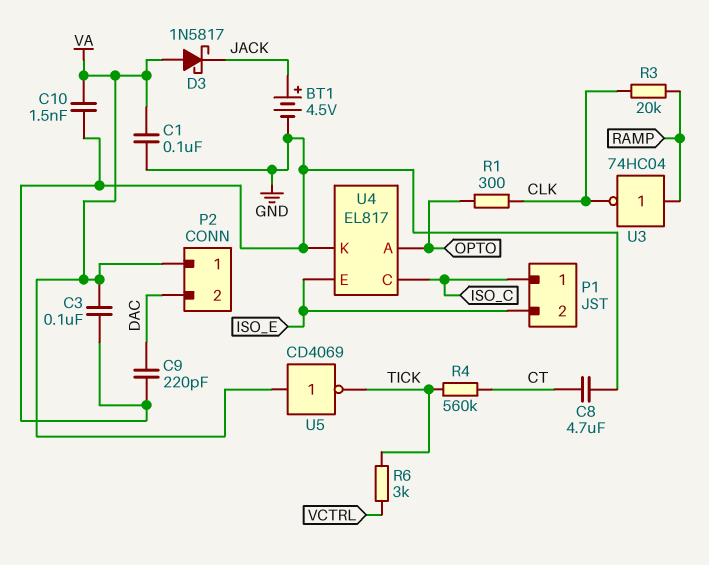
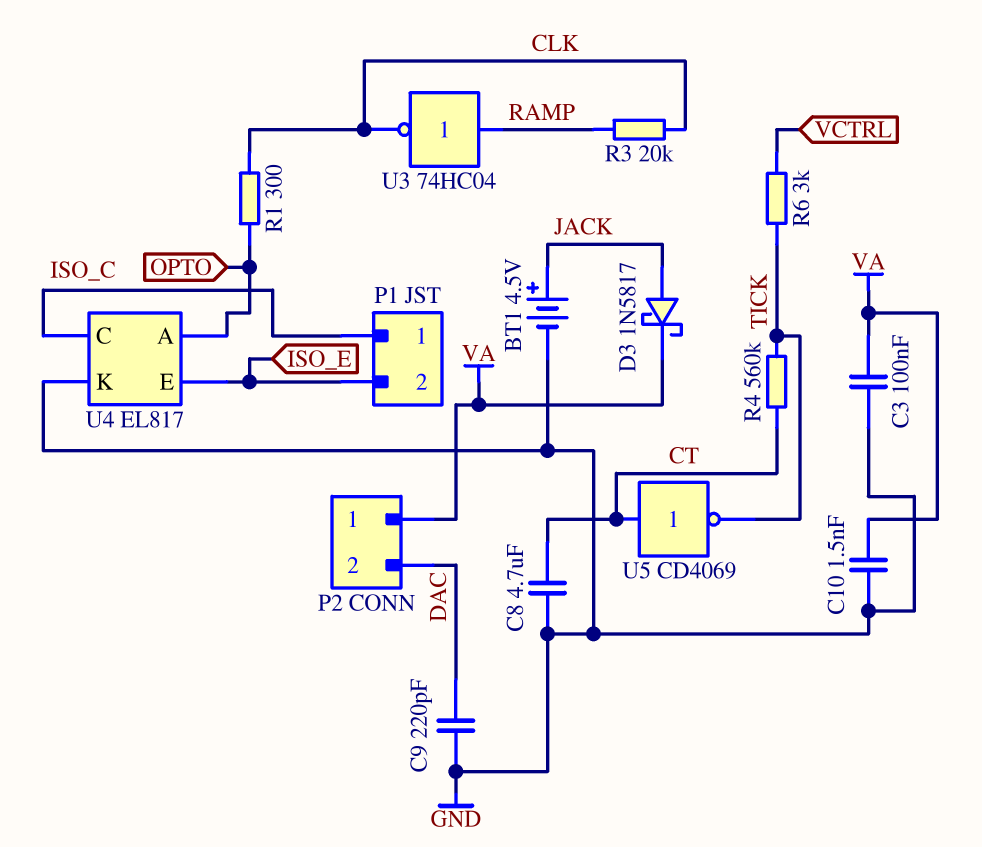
C1: 100nF (GND, VA) -> none
D3: schottky 1N5817 (A VA, K JACK) -> schottky 1N5817 (A JACK, K VA)
U5: NOT CD4069 (in VA, out TICK) -> NOT CD4069 (in CT, out TICK)

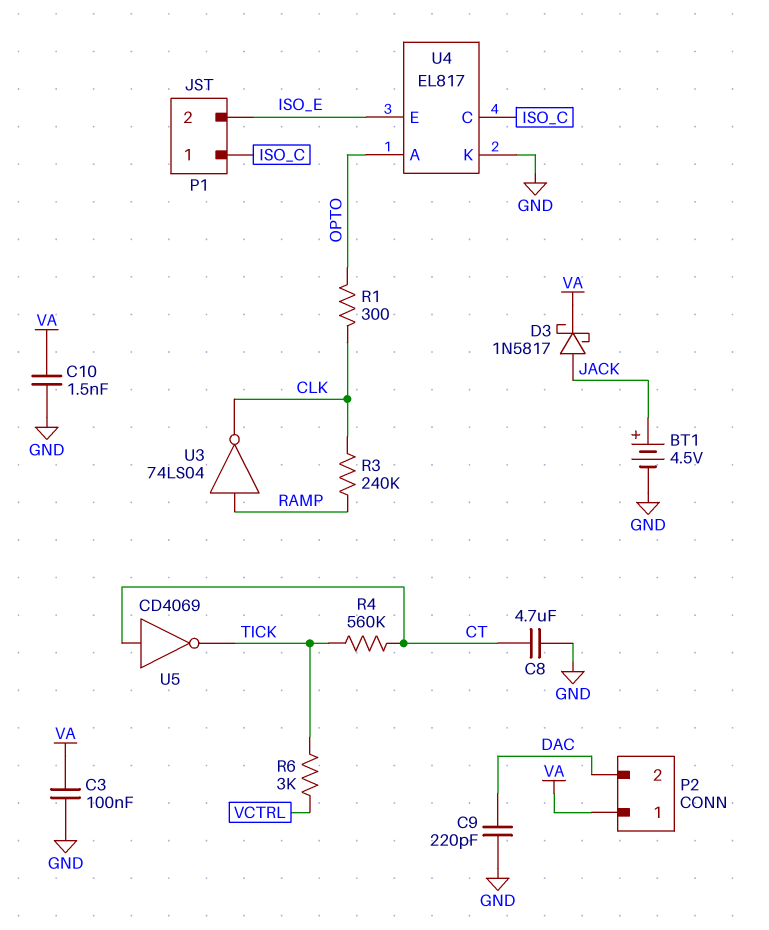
R3: 20k (CLK, RAMP) -> 240k (CLK, RAMP)
U3: NOT 74HC04 (in RAMP, out CLK) -> NOT 74LS04 (in RAMP, out CLK)

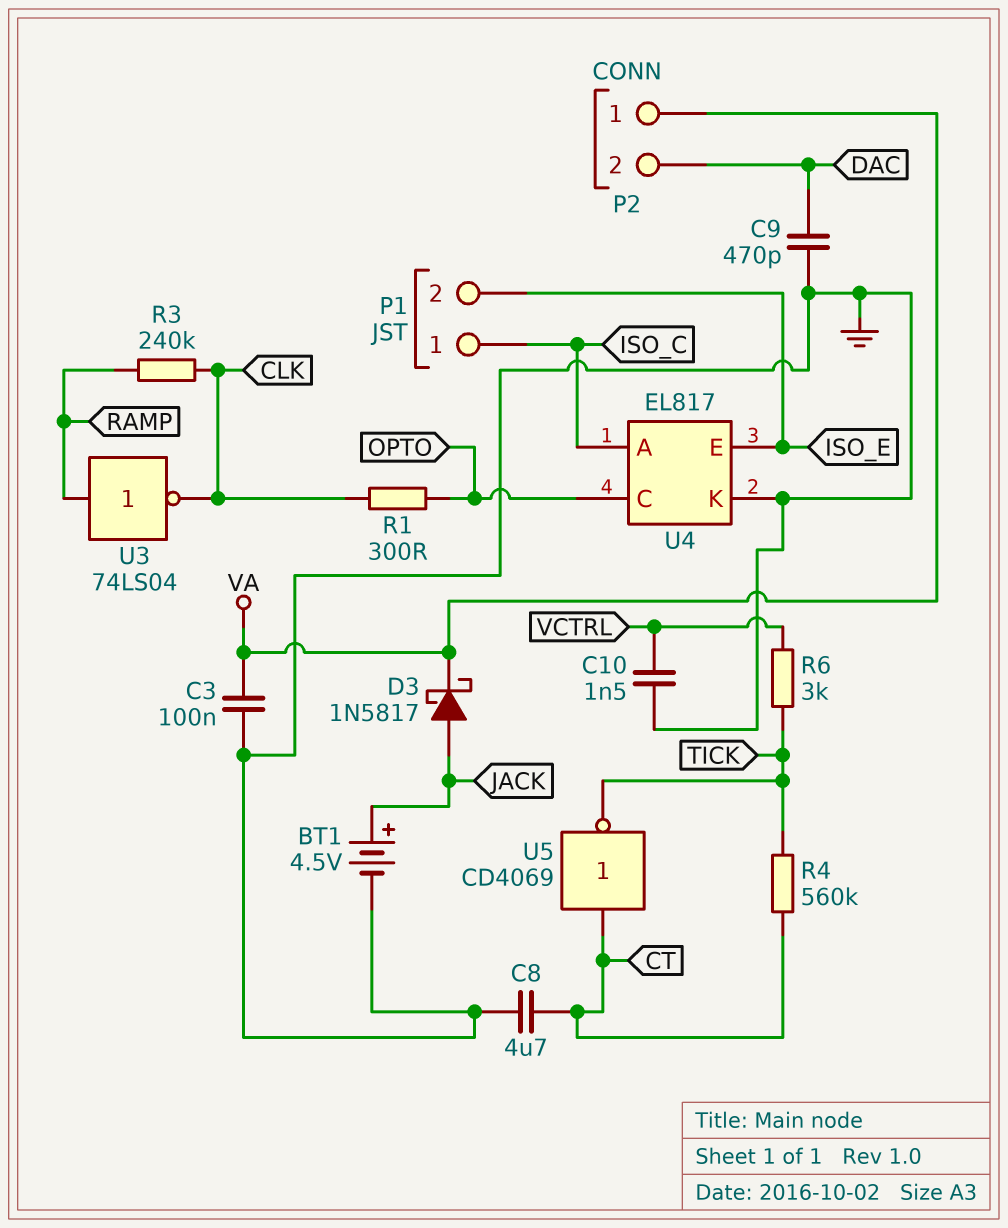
C9: 220pF (DAC, GND) -> 470pF (DAC, GND)
C10: 1.5nF (GND, VA) -> 1.5nF (GND, VCTRL)
U4 pin A: OPTO -> ISO_C
U4 pin C: ISO_C -> OPTO

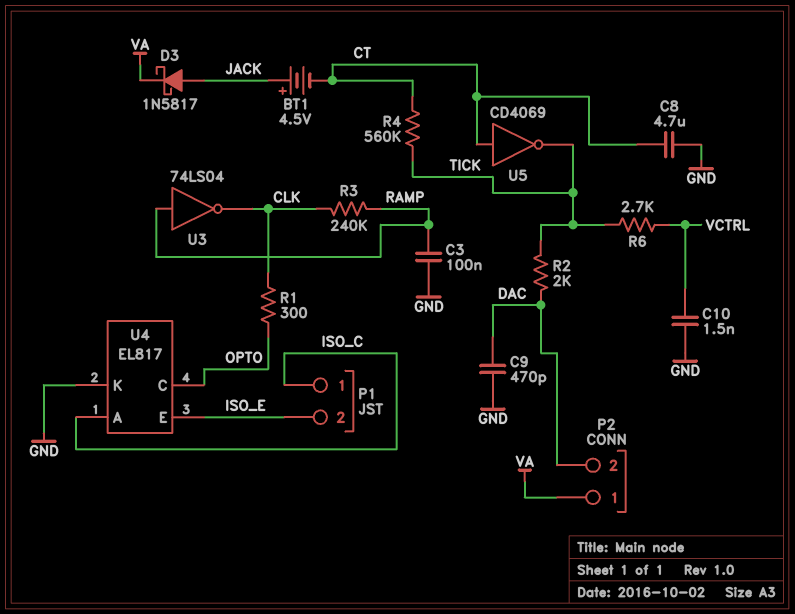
BT1: 4.5V (plus JACK, minus GND) -> 4.5V (plus JACK, minus CT)
C3: 100nF (GND, VA) -> 100nF (GND, RAMP)
R2: none -> 2k (DAC, TICK)
R6: 3k (TICK, VCTRL) -> 2.7k (TICK, VCTRL)

